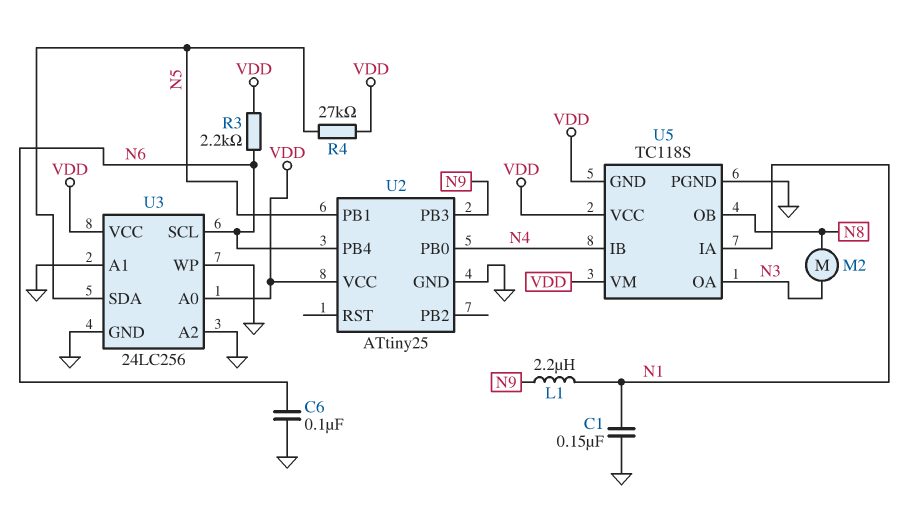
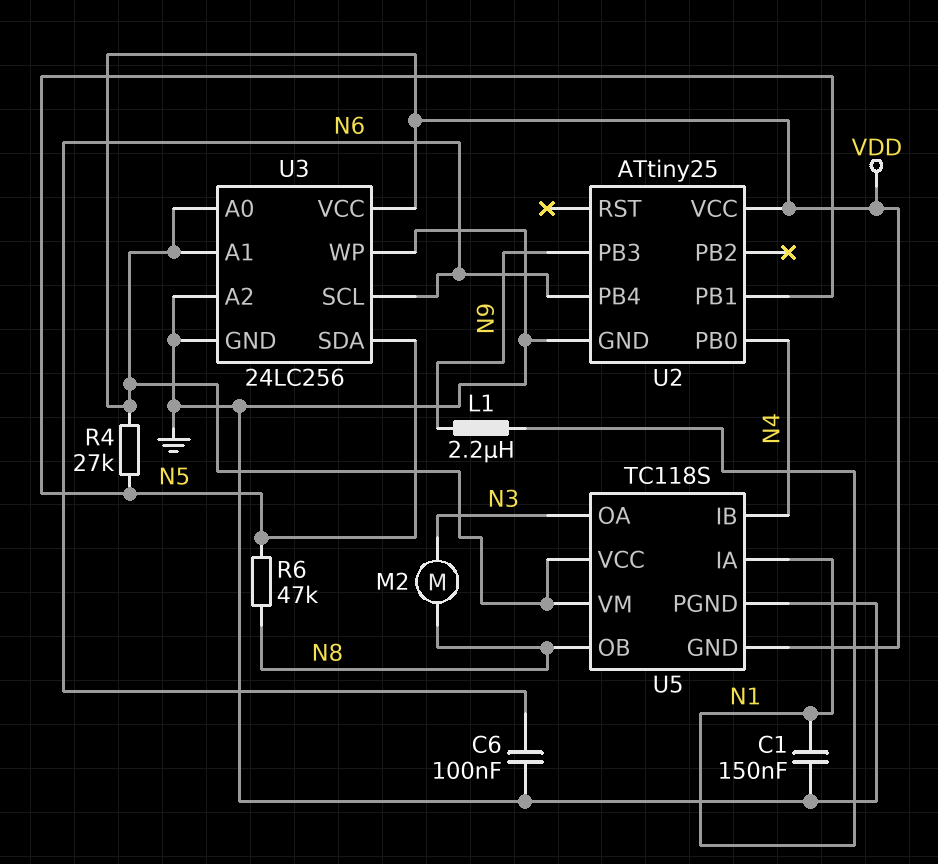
R3: 2.2k (N6, VDD) -> none
R6: none -> 47k (N5, N8)
U3 pin A1: GND -> VDD

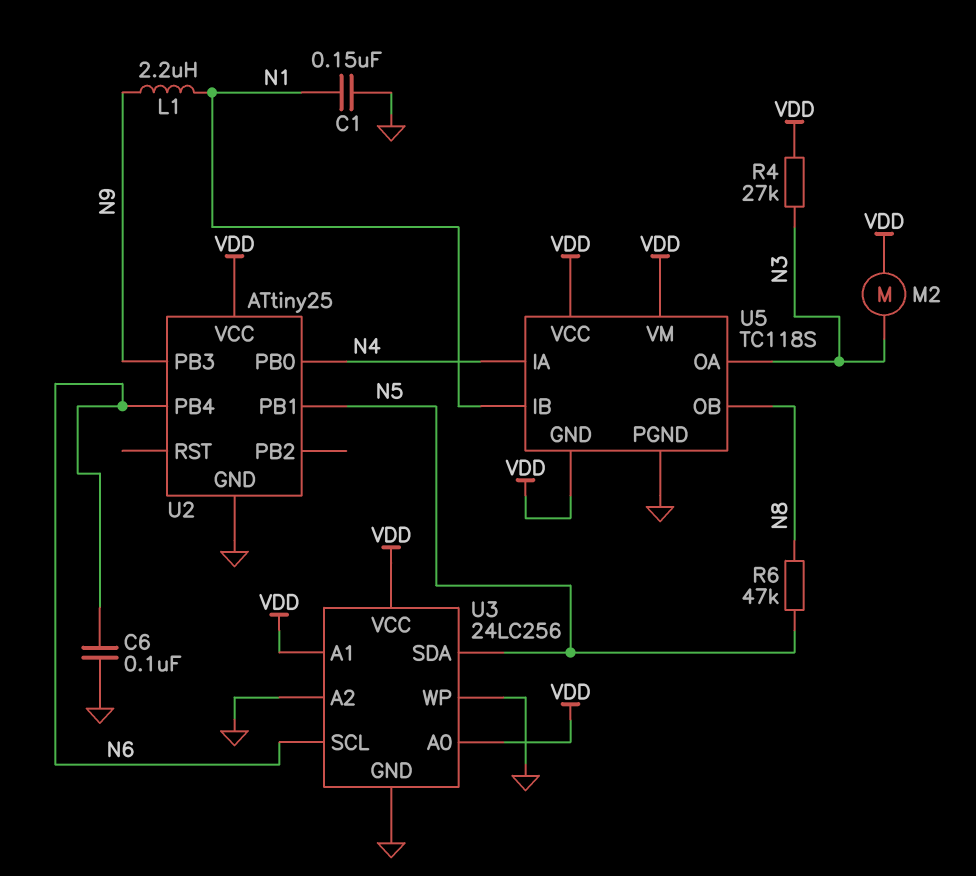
M2: motor (N3, N8) -> motor (N3, VDD)
R4: 27k (N5, VDD) -> 27k (N3, VDD)
U5 pin IA: N1 -> N4
U5 pin IB: N4 -> N1

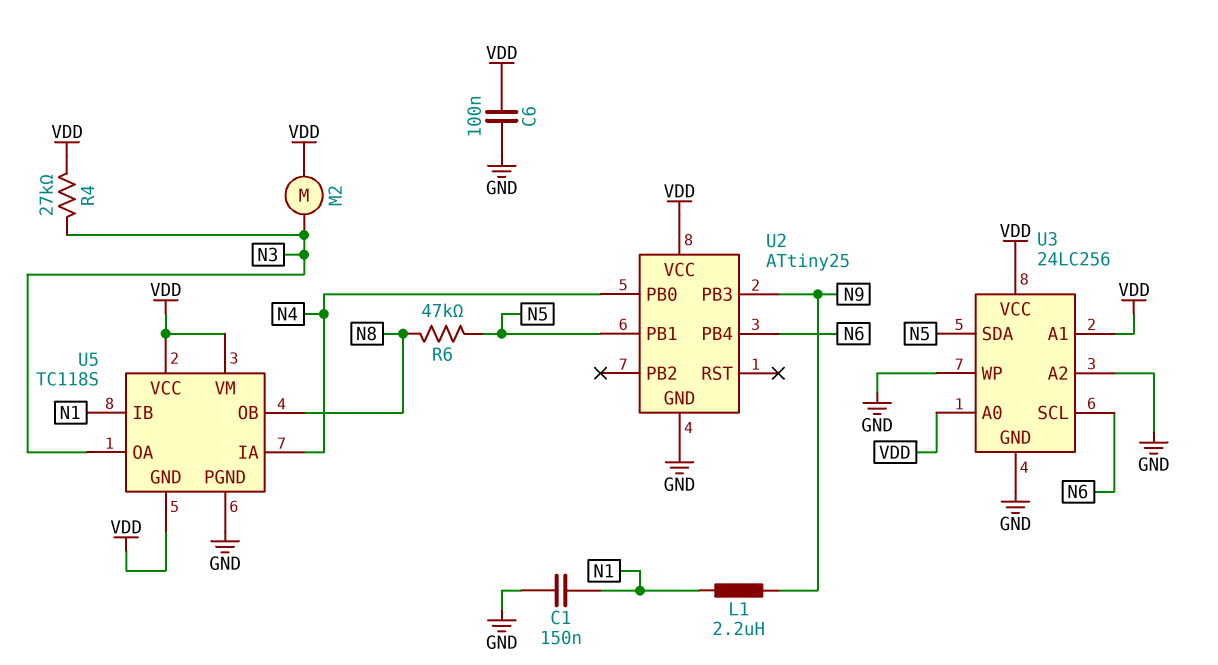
C6: 100nF (GND, N6) -> 100nF (GND, VDD)

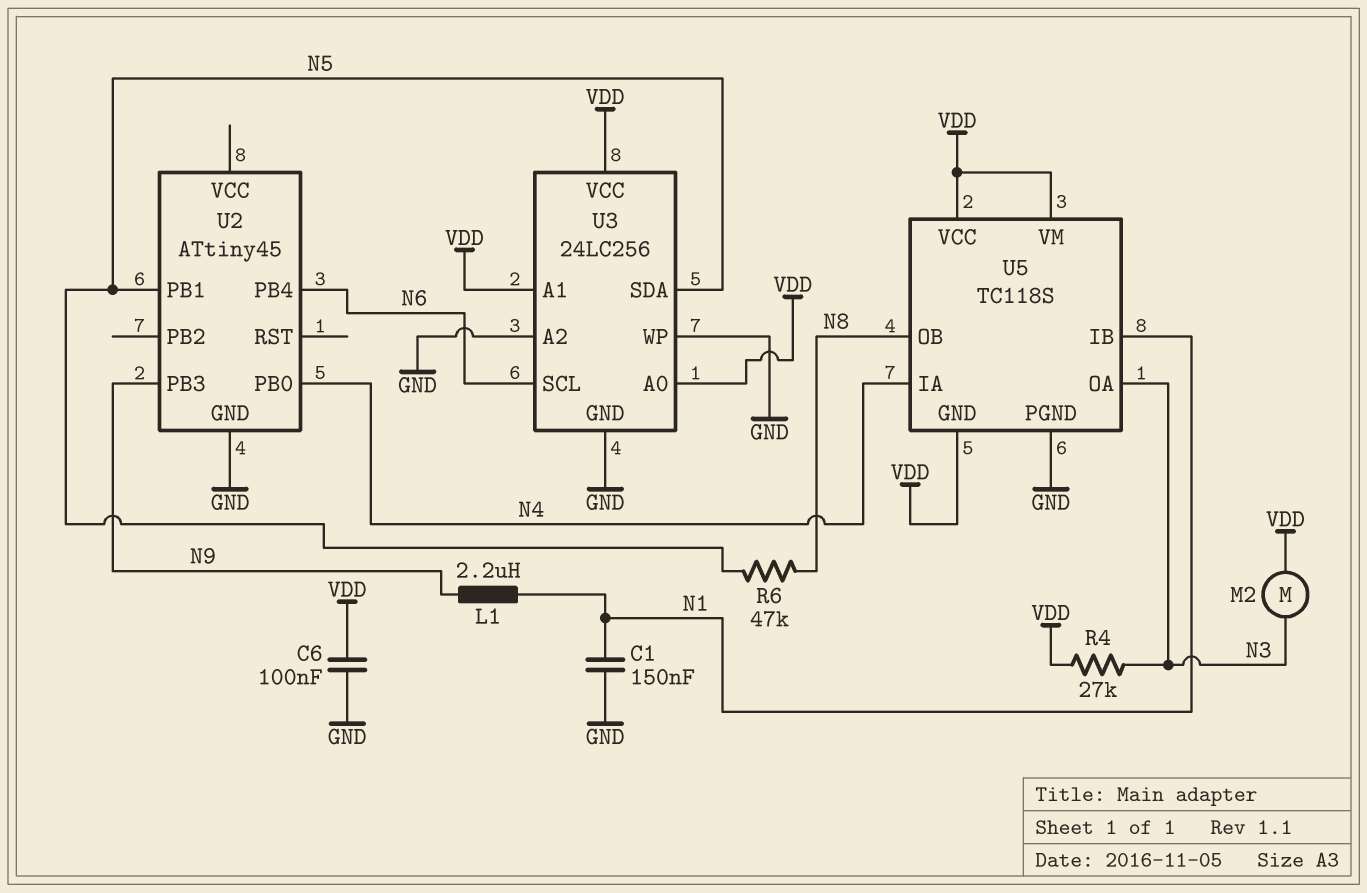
U2: ATtiny25 -> ATtiny45
U2 pin VCC: VDD -> none

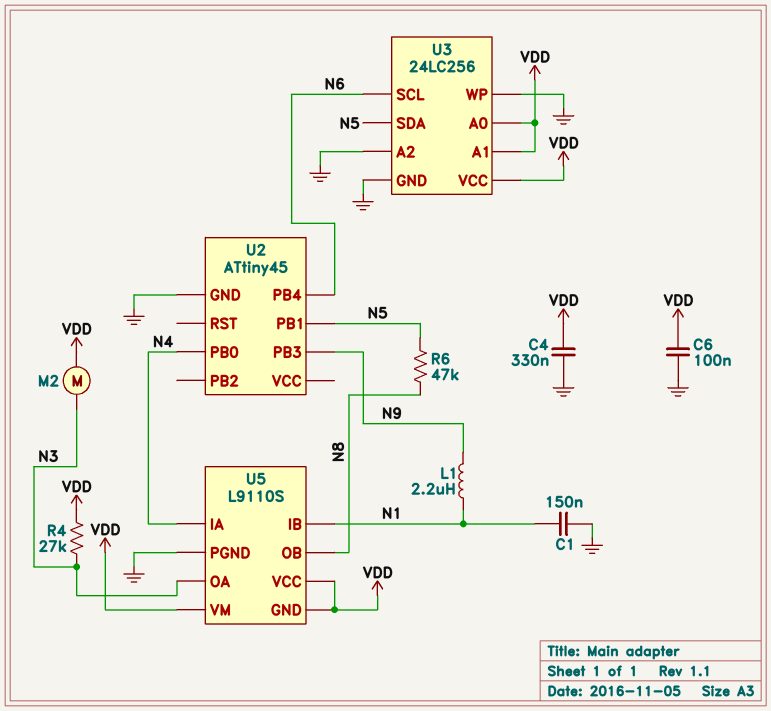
C4: none -> 330nF (GND, VDD)
U5: TC118S -> L9110S

